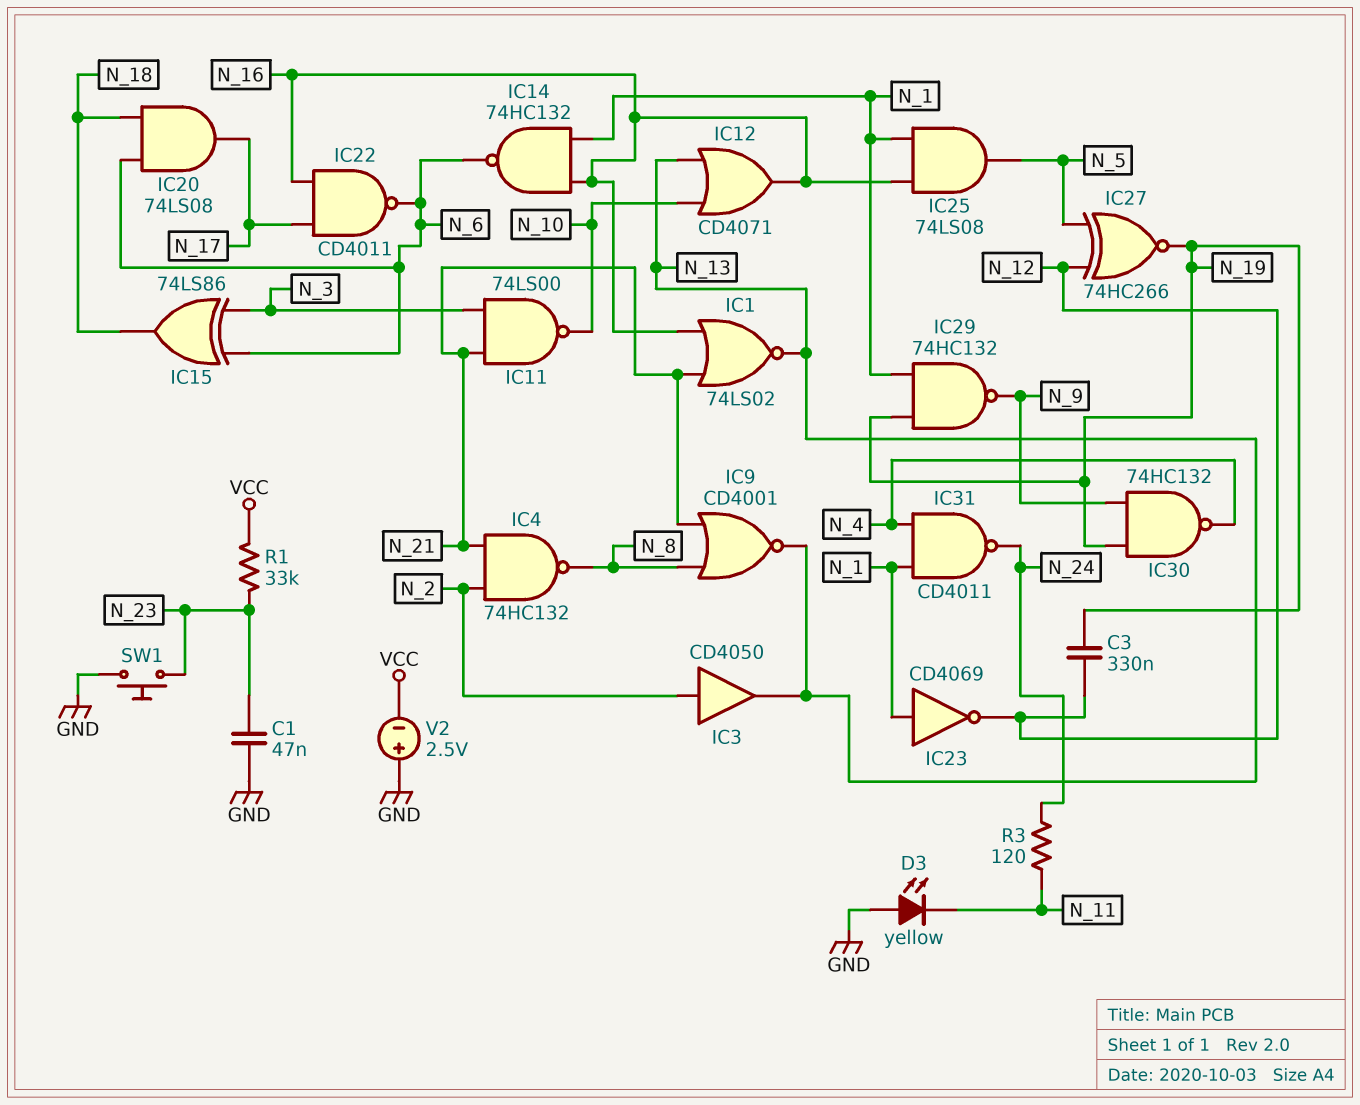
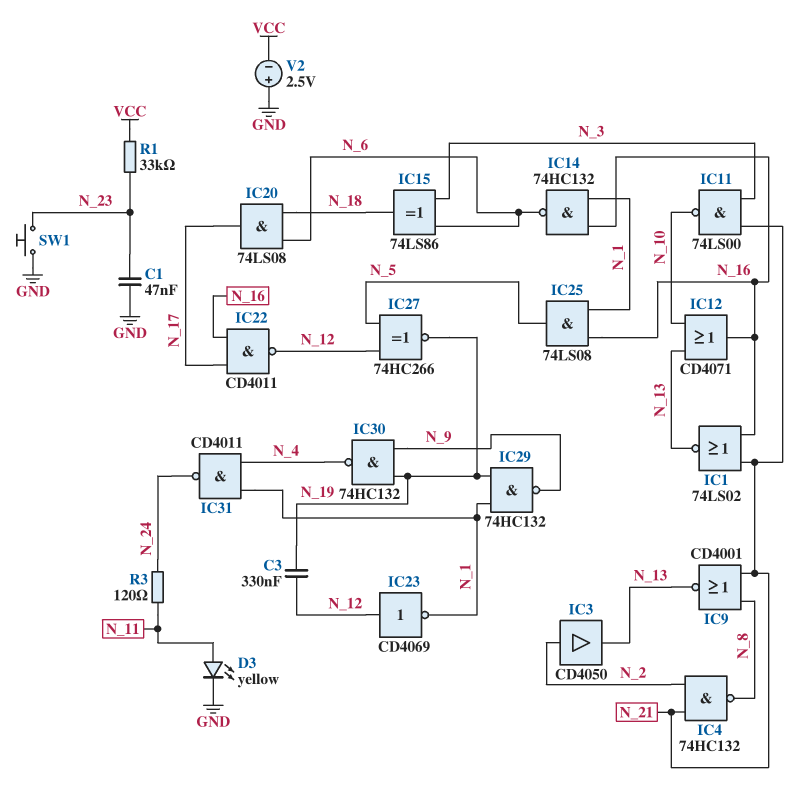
D3: LED yellow (A GND, K N_11) -> LED yellow (A N_11, K GND)
IC22: NAND CD4011 (in N_16, in N_17, out N_6) -> NAND CD4011 (in N_16, in N_17, out N_12)
IC23: NOT CD4069 (in N_1, out N_12) -> NOT CD4069 (in N_12, out N_1)

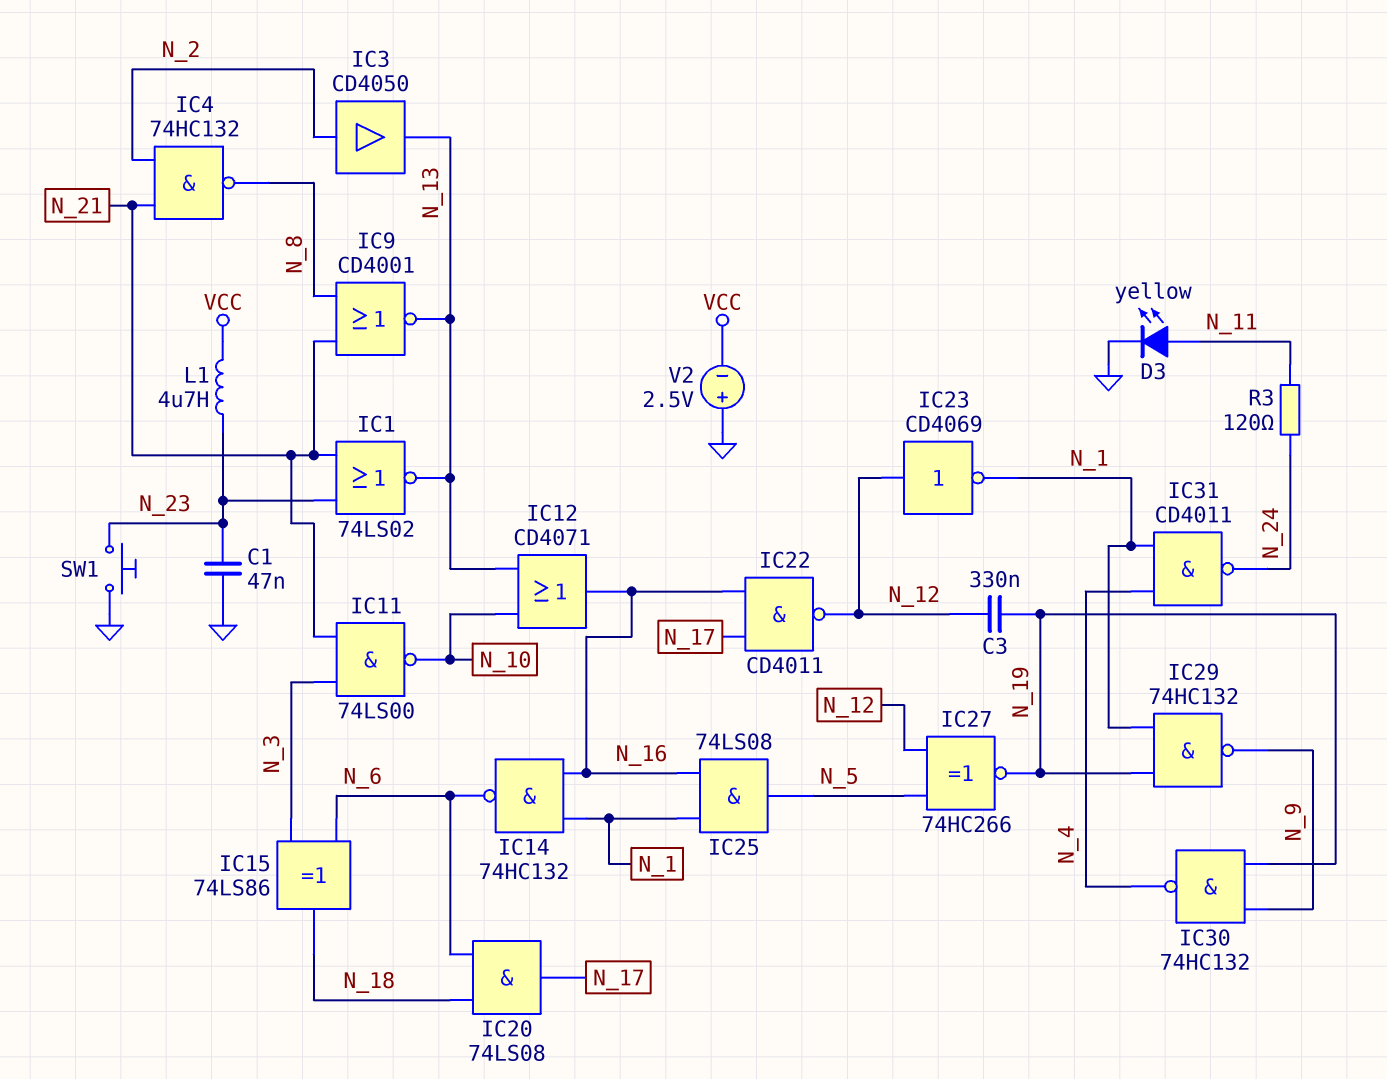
IC1: NOR 74LS02 (in N_16, in N_21, out N_13) -> NOR 74LS02 (in N_21, in N_23, out N_13)
L1: none -> 4.7uH (N_23, VCC)
R1: 33k (N_23, VCC) -> none

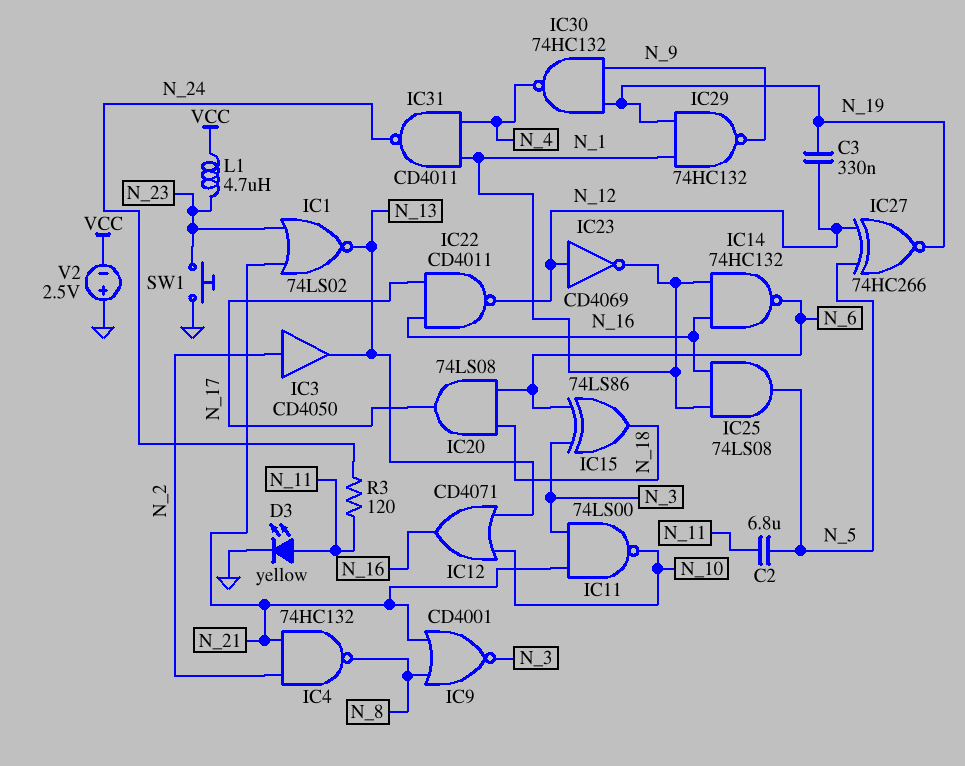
C1: 47nF (GND, N_23) -> none
C2: none -> 6.8uF (N_5, N_11)
IC9: NOR CD4001 (in N_8, in N_21, out N_13) -> NOR CD4001 (in N_8, in N_21, out N_3)

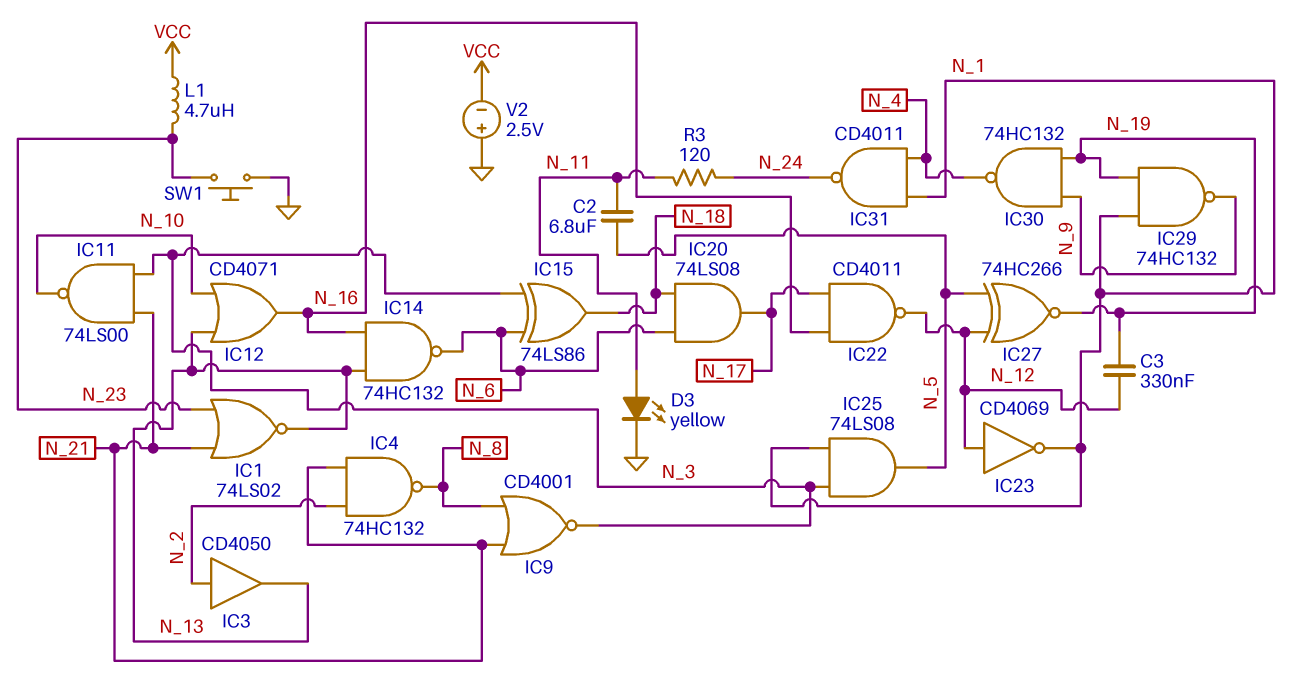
IC14: NAND 74HC132 (in N_1, in N_16, out N_6) -> NAND 74HC132 (in N_13, in N_16, out N_6)
IC25: AND 74LS08 (in N_1, in N_16, out N_5) -> AND 74LS08 (in N_1, in N_3, out N_5)

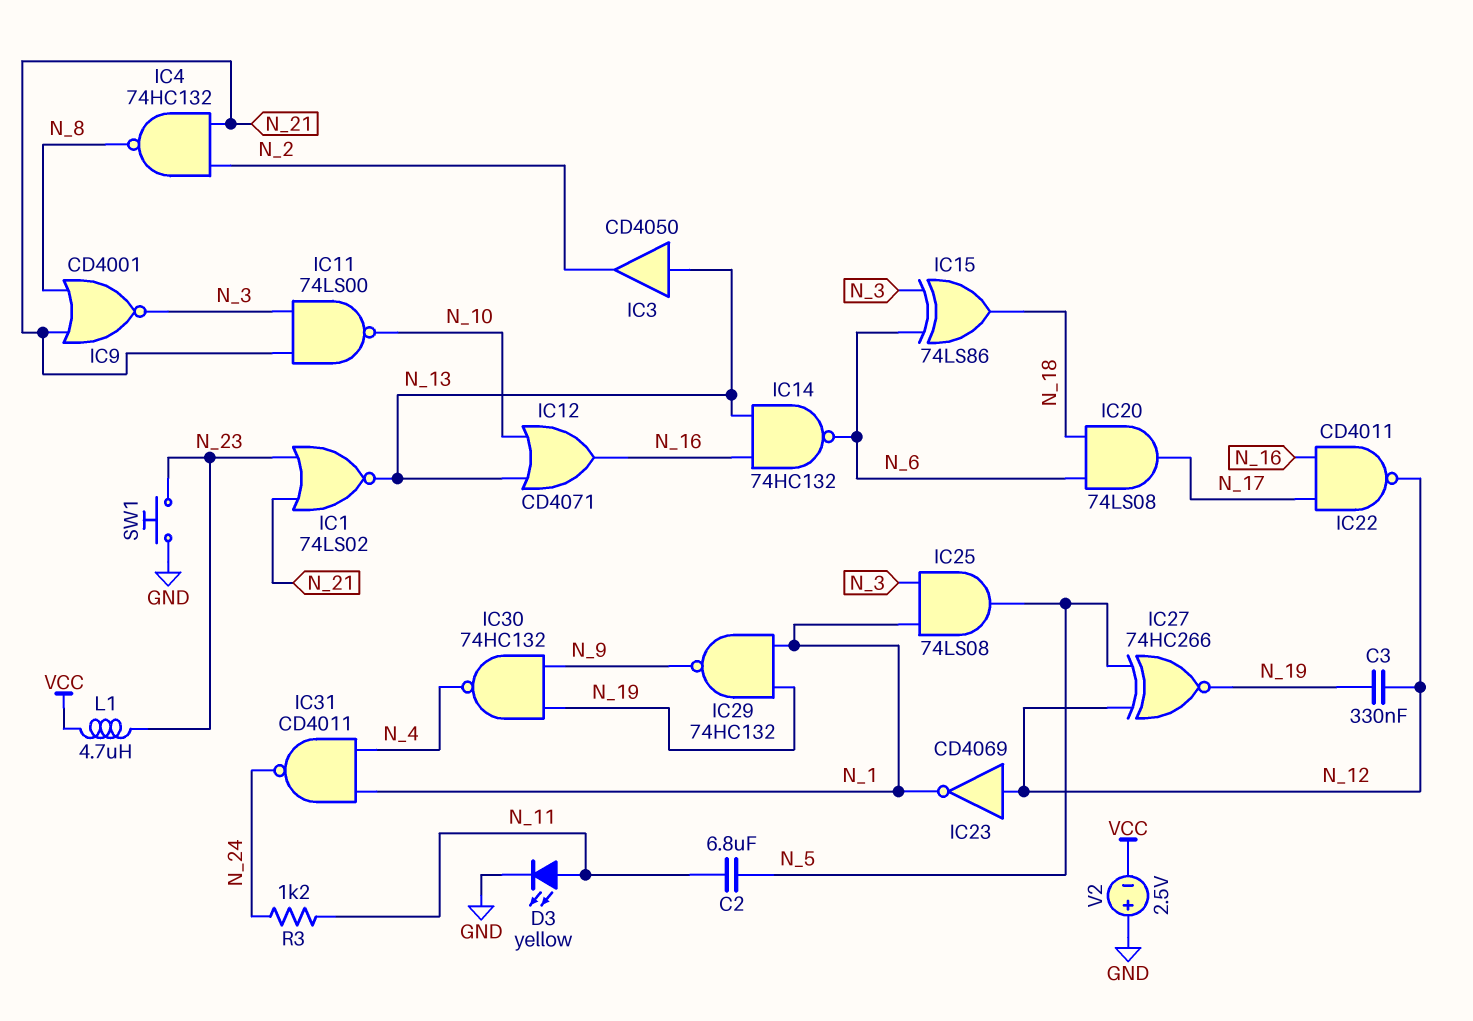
IC3: buffer CD4050 (in N_2, out N_13) -> buffer CD4050 (in N_13, out N_2)
R3: 120 (N_11, N_24) -> 1.2k (N_11, N_24)

